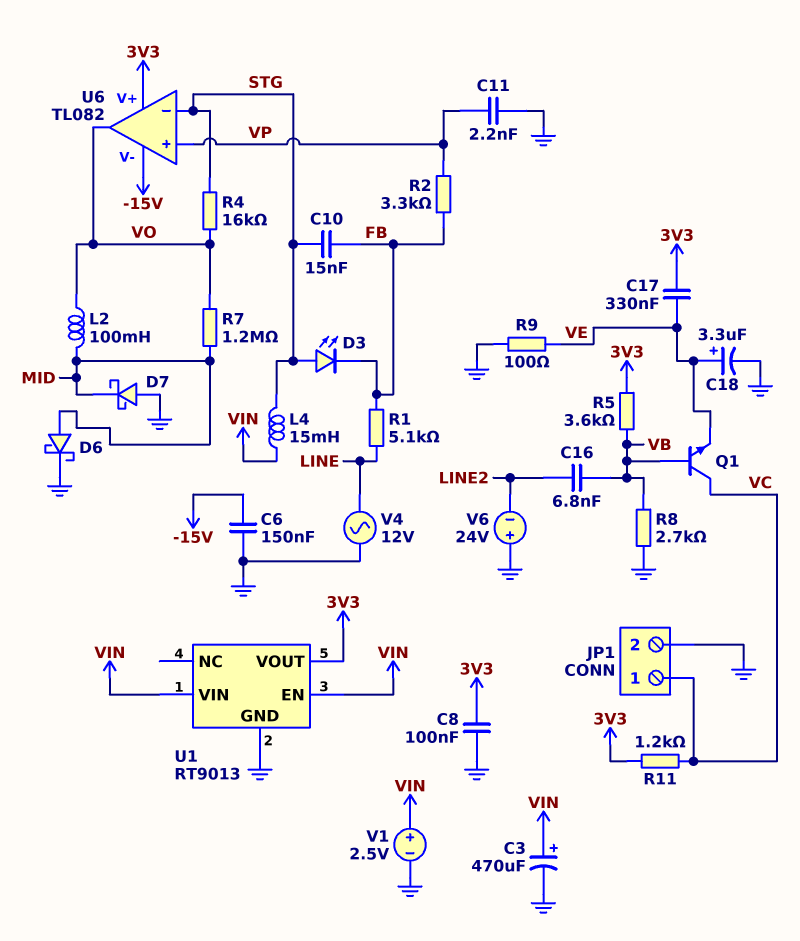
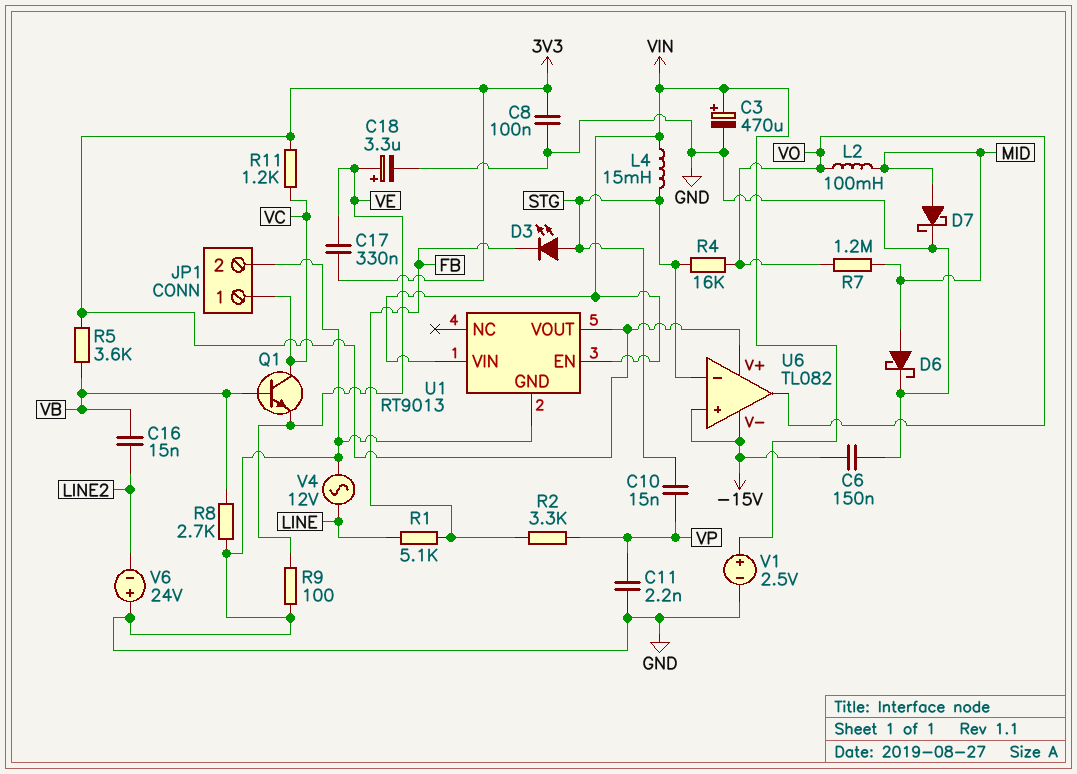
C10: 15nF (FB, STG) -> 15nF (STG, VP)
C16: 6.8nF (LINE2, VB) -> 15nF (LINE2, VB)
D7: schottky (A GND, K MID) -> schottky (A MID, K GND)
U6 pin in+: VP -> -15V

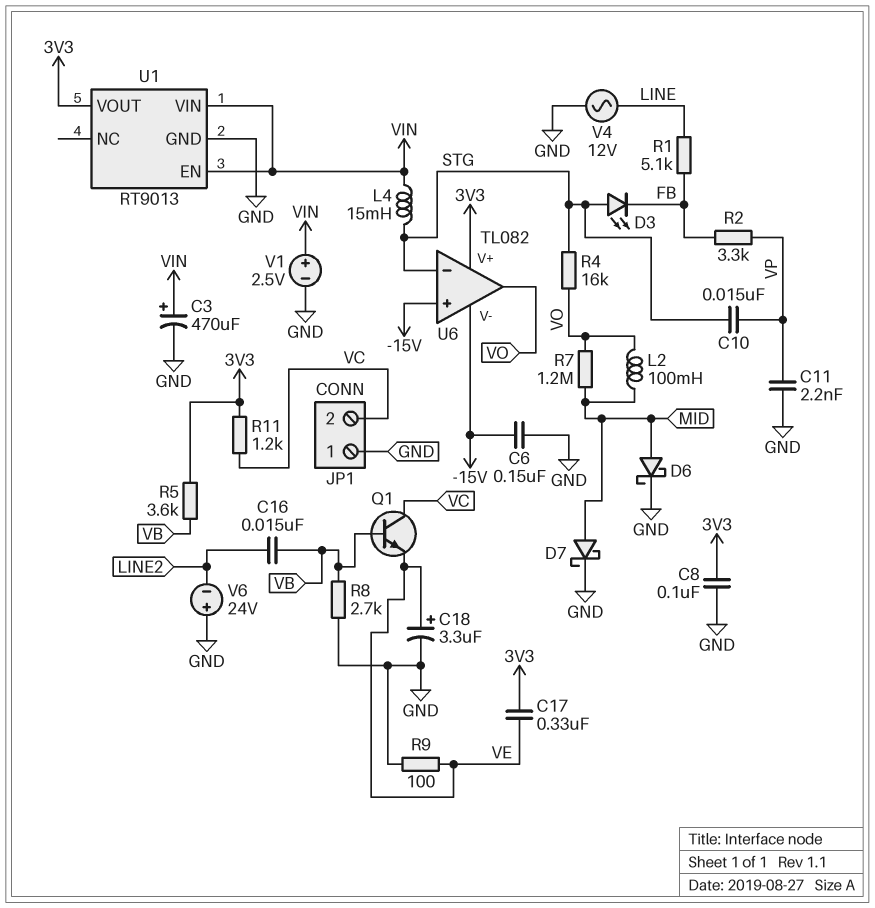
JP1 pin 1: VC -> GND
JP1 pin 2: GND -> VC

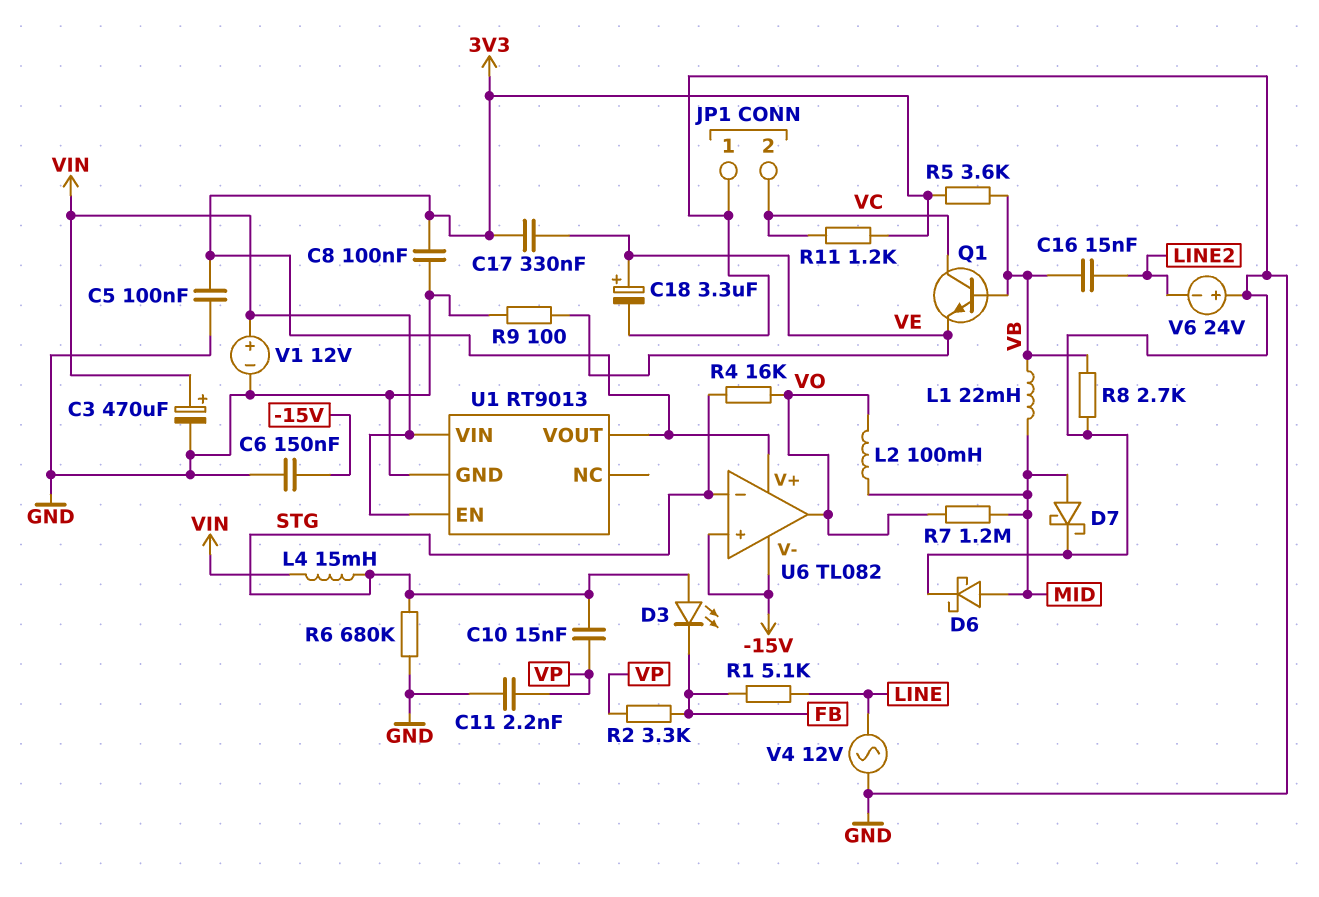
C5: none -> 100nF (3V3, GND)
L1: none -> 22mH (MID, VB)
R6: none -> 680k (GND, STG)
V1: 2.5V (plus VIN, minus GND) -> 12V (plus VIN, minus GND)

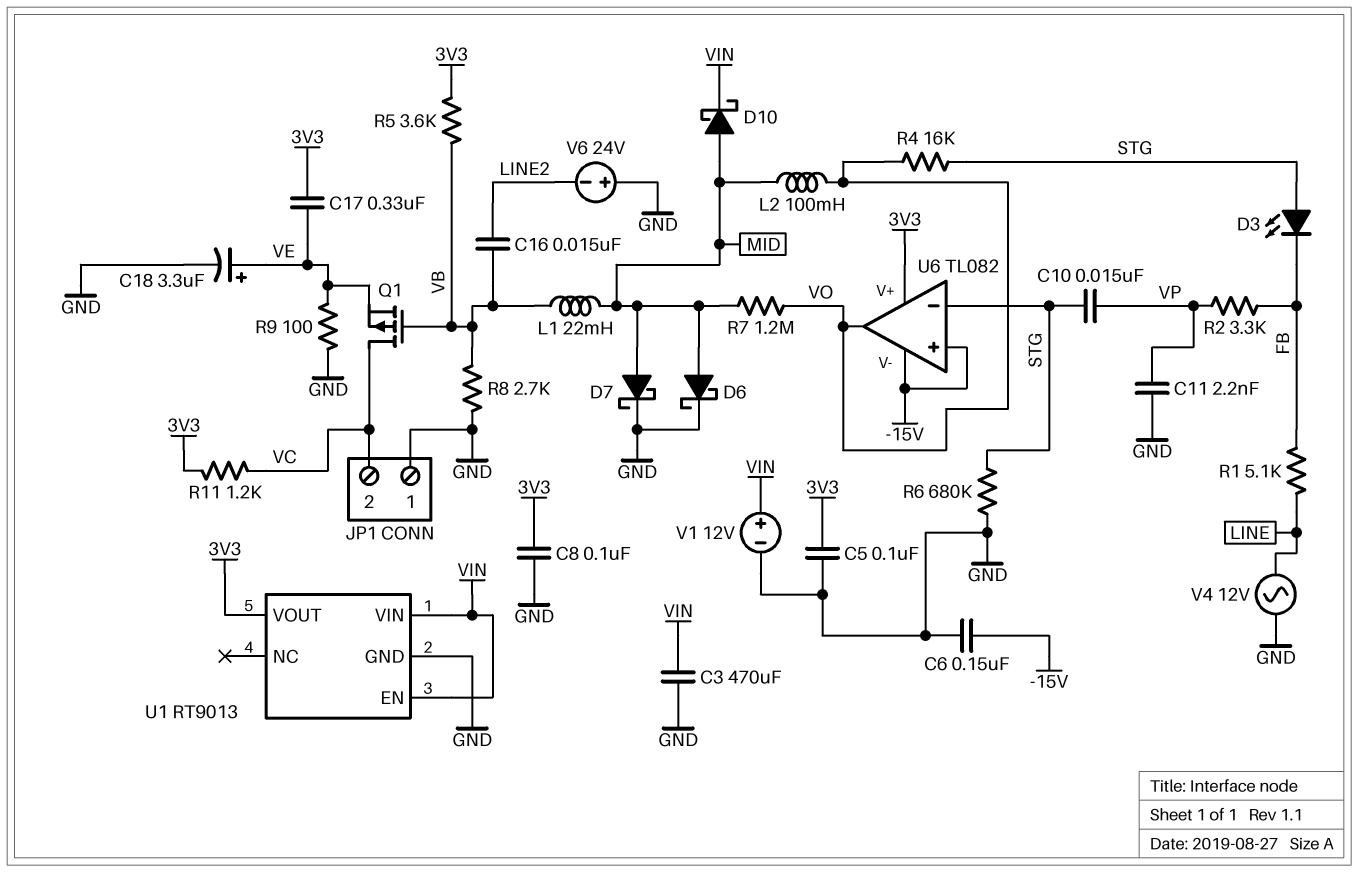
C3: 470uF (plus VIN, minus GND) -> 470uF (GND, VIN)
D10: none -> schottky (A MID, K VIN)
L4: 15mH (STG, VIN) -> none
Q1: NPN (B VB, C VC, E VE) -> PMOS (G VB, D VC, S VE)

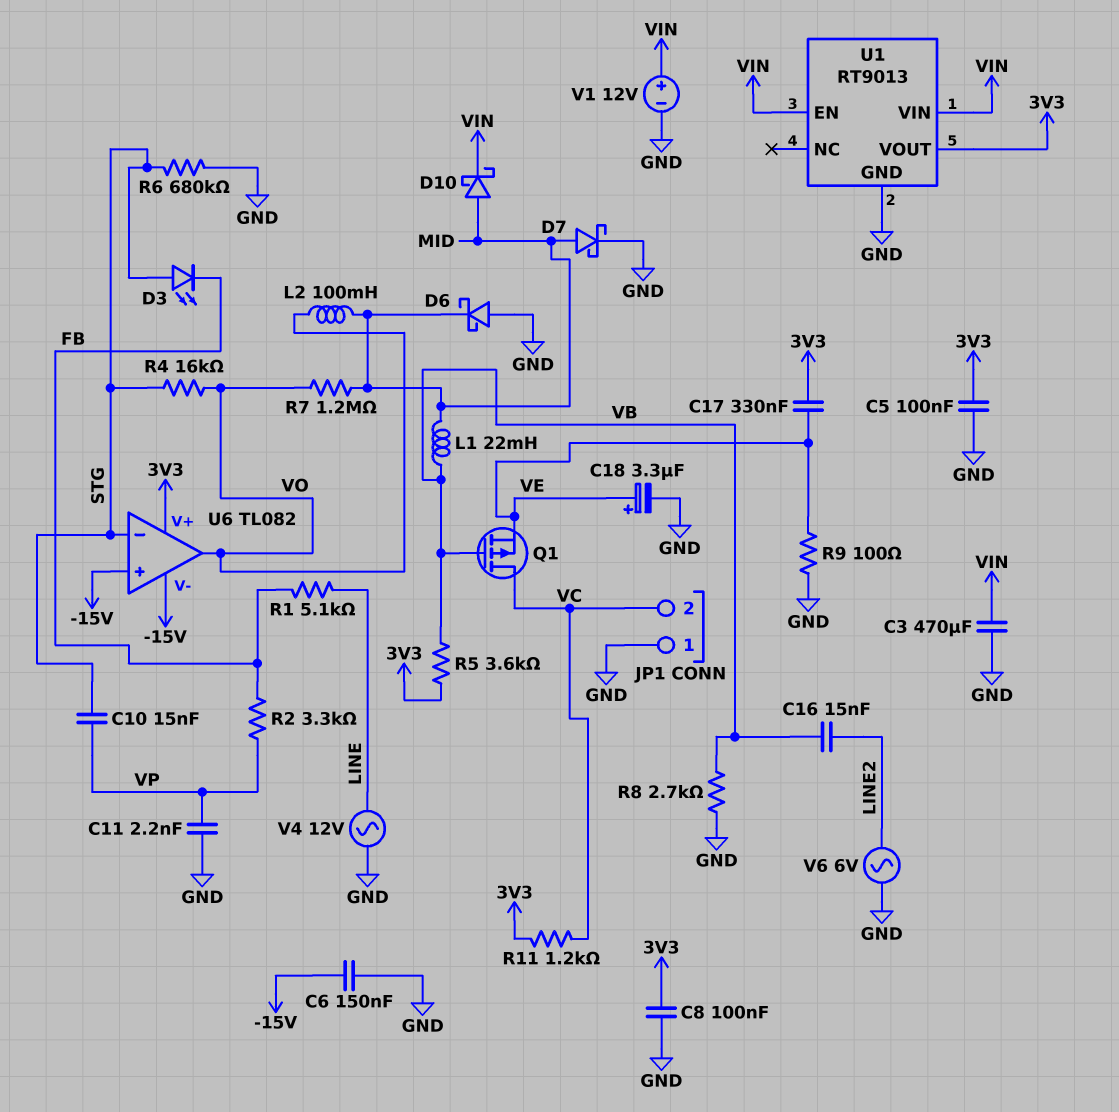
D6: schottky (A MID, K GND) -> schottky (A GND, K MID)
V6: 24V (plus GND, minus LINE2) -> AC 6V (GND, LINE2)

